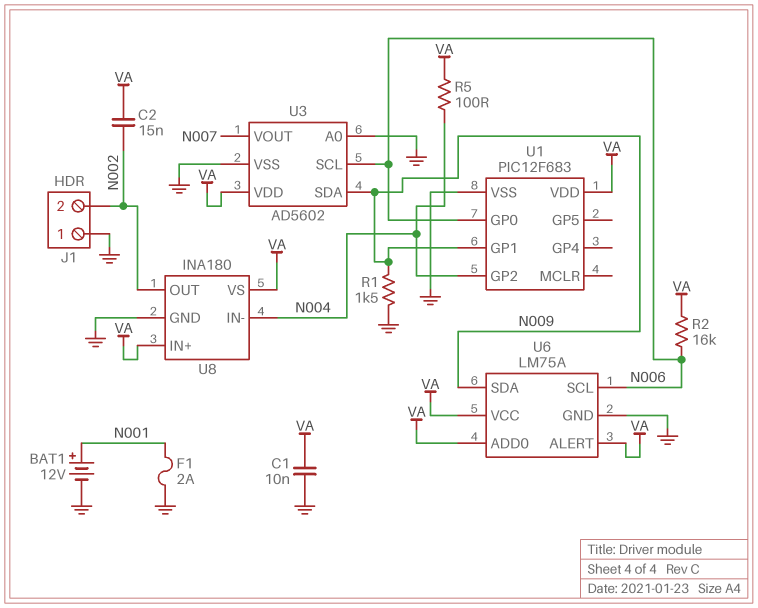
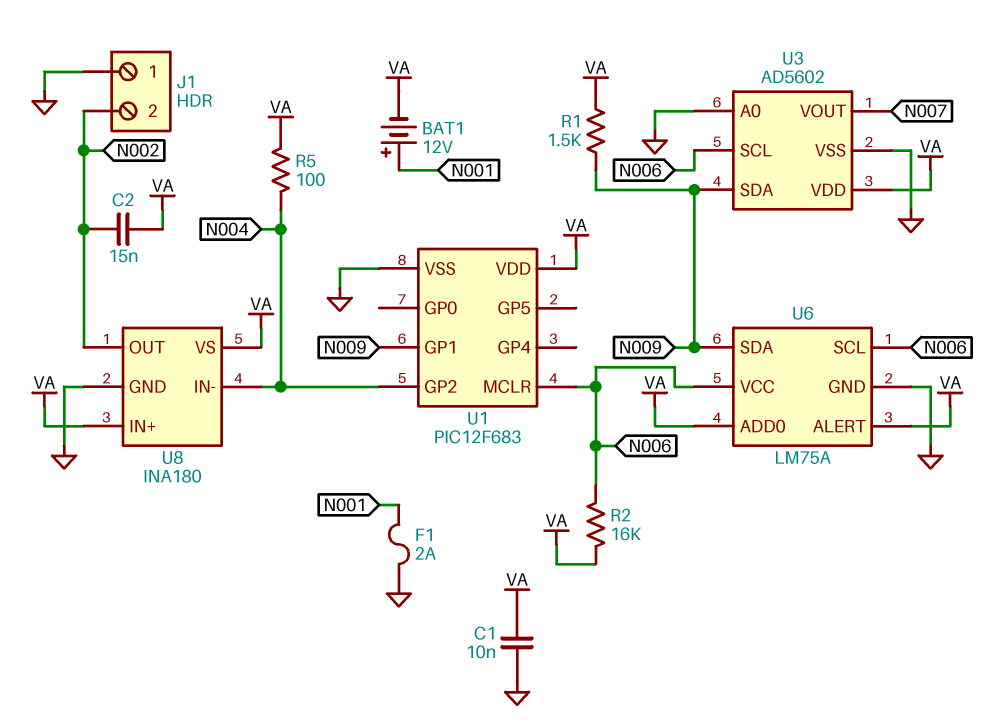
BAT1: 12V (plus N001, minus GND) -> 12V (plus N001, minus VA)
R1: 1.5k (GND, N009) -> 1.5k (N009, VA)
U1 pin GP0: N006 -> none
U1 pin MCLR: none -> N006
U6 pin VCC: VA -> N006

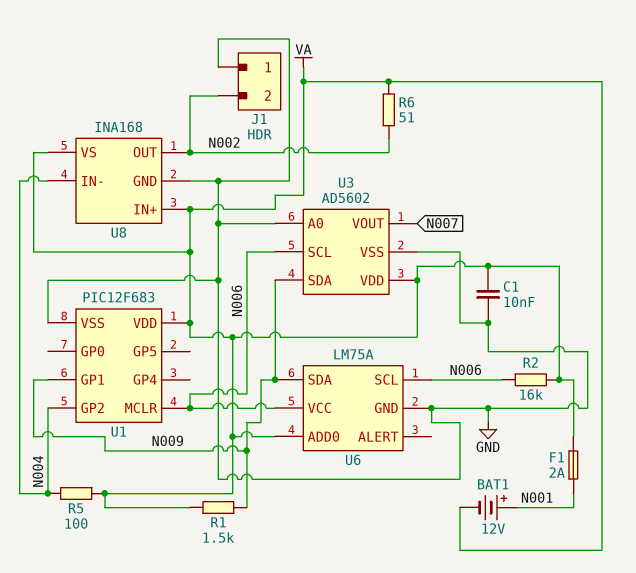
C2: 15nF (N002, VA) -> none
F1: 2A (GND, N001) -> 2A (N001, VA)
R6: none -> 51 (N002, VA)
U6 pin ALERT: VA -> none
U8: INA180 -> INA168

